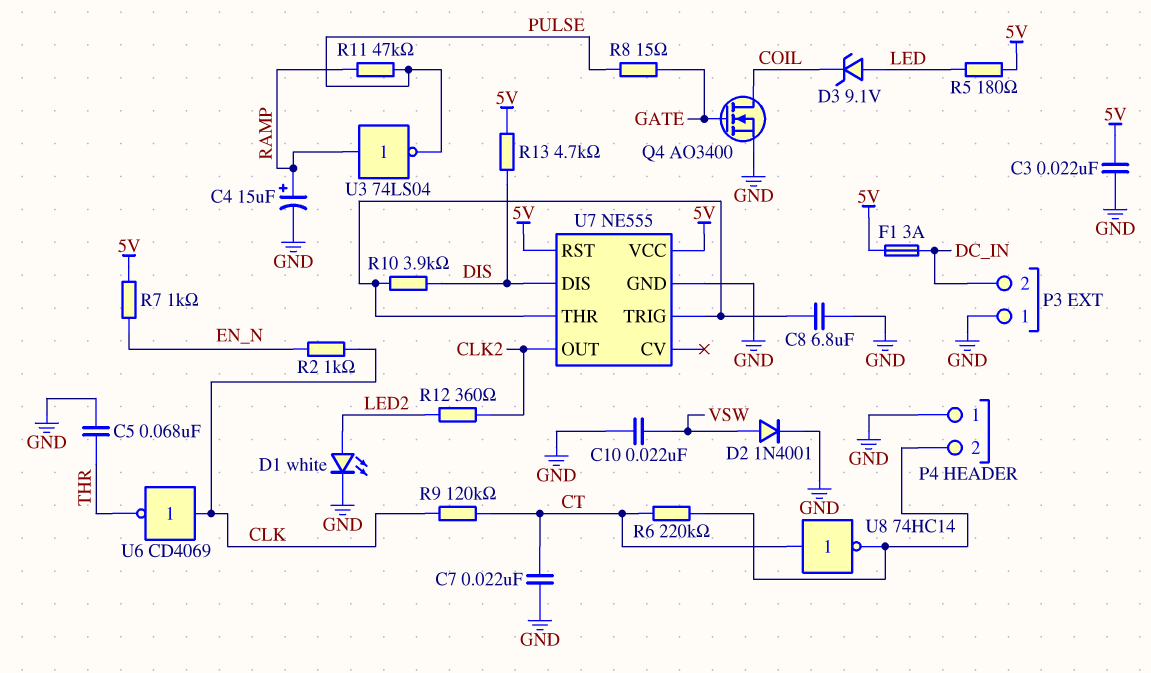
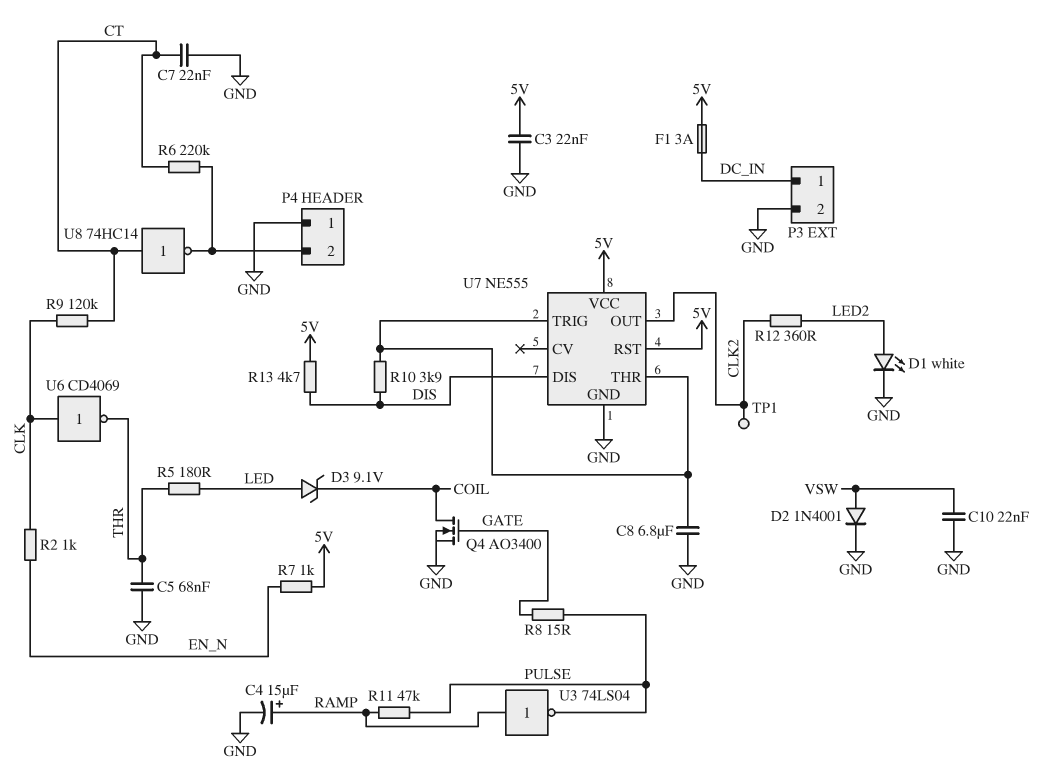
P3 pin 1: GND -> DC_IN
P3 pin 2: DC_IN -> GND
R5: 180 (5V, LED) -> 180 (LED, THR)
TP1: none -> test point (CLK2)

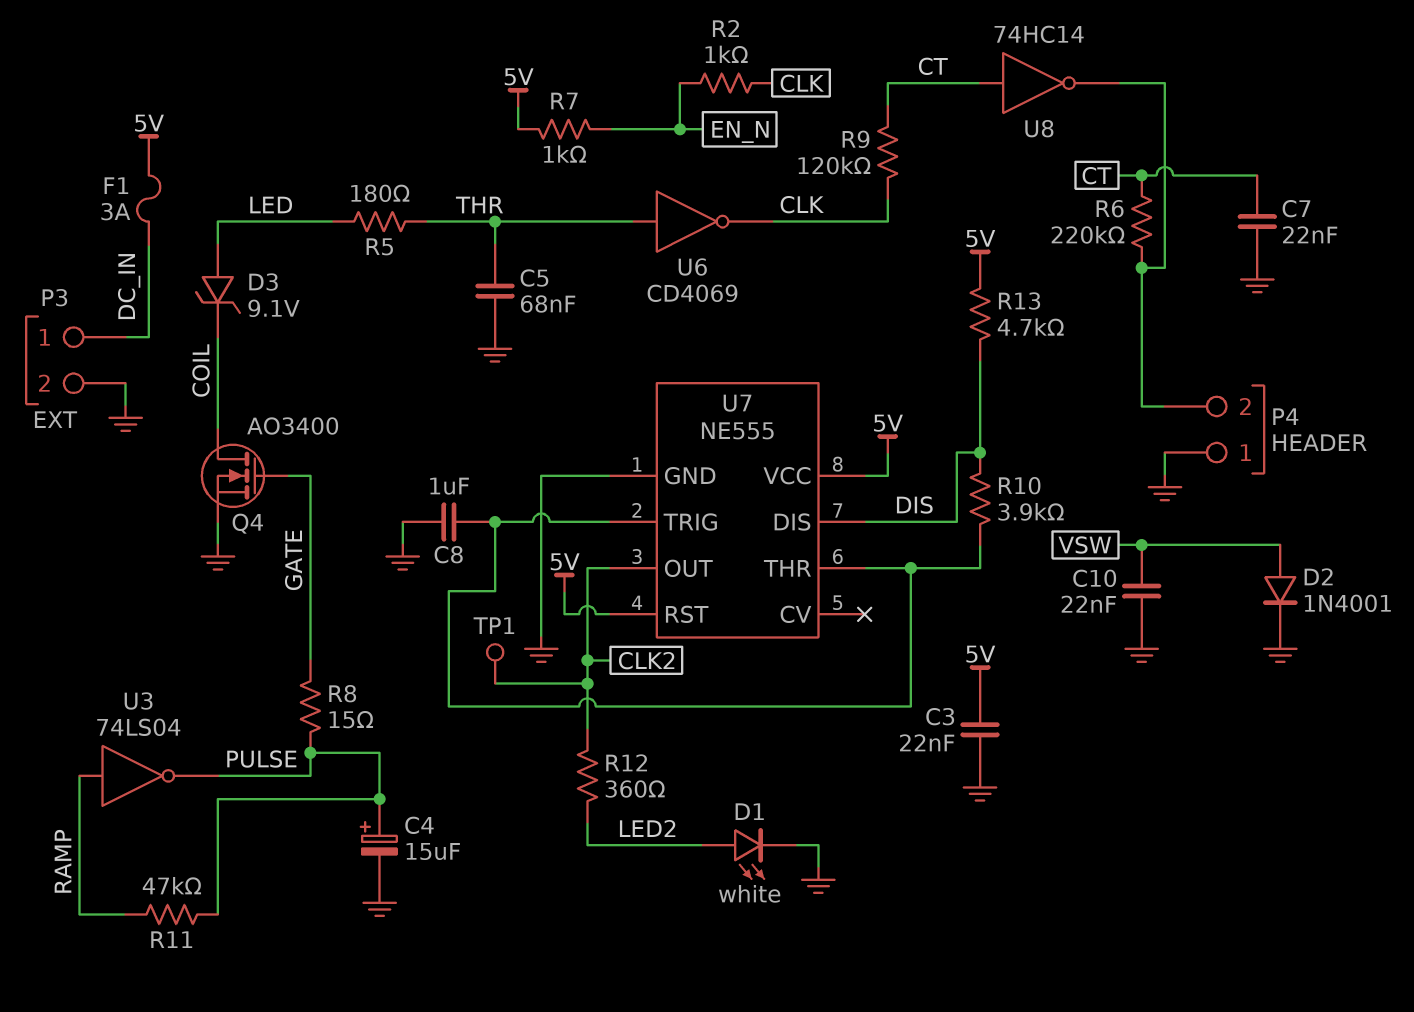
C4: 15uF (plus RAMP, minus GND) -> 15uF (plus PULSE, minus GND)
C8: 6.8uF (GND, U7/THR) -> 1uF (GND, U7/THR)
U6: NOT CD4069 (in CLK, out THR) -> NOT CD4069 (in THR, out CLK)

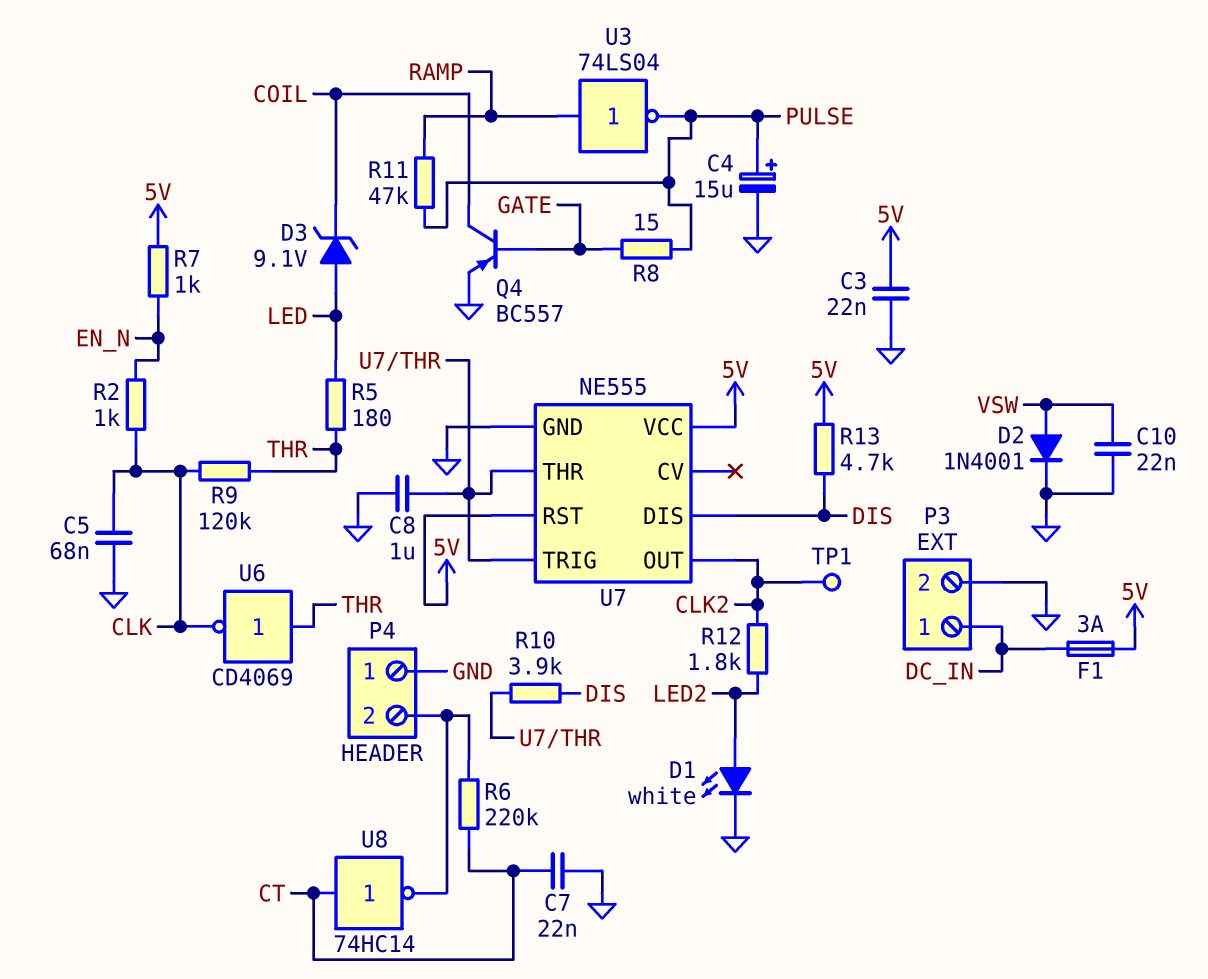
C5: 68nF (GND, THR) -> 68nF (CLK, GND)
Q4: NMOS AO3400 (G GATE, D COIL, S GND) -> PNP BC557 (B GATE, C COIL, E GND)
R9: 120k (CLK, CT) -> 120k (CLK, THR)
R12: 360 (CLK2, LED2) -> 1.8k (CLK2, LED2)

